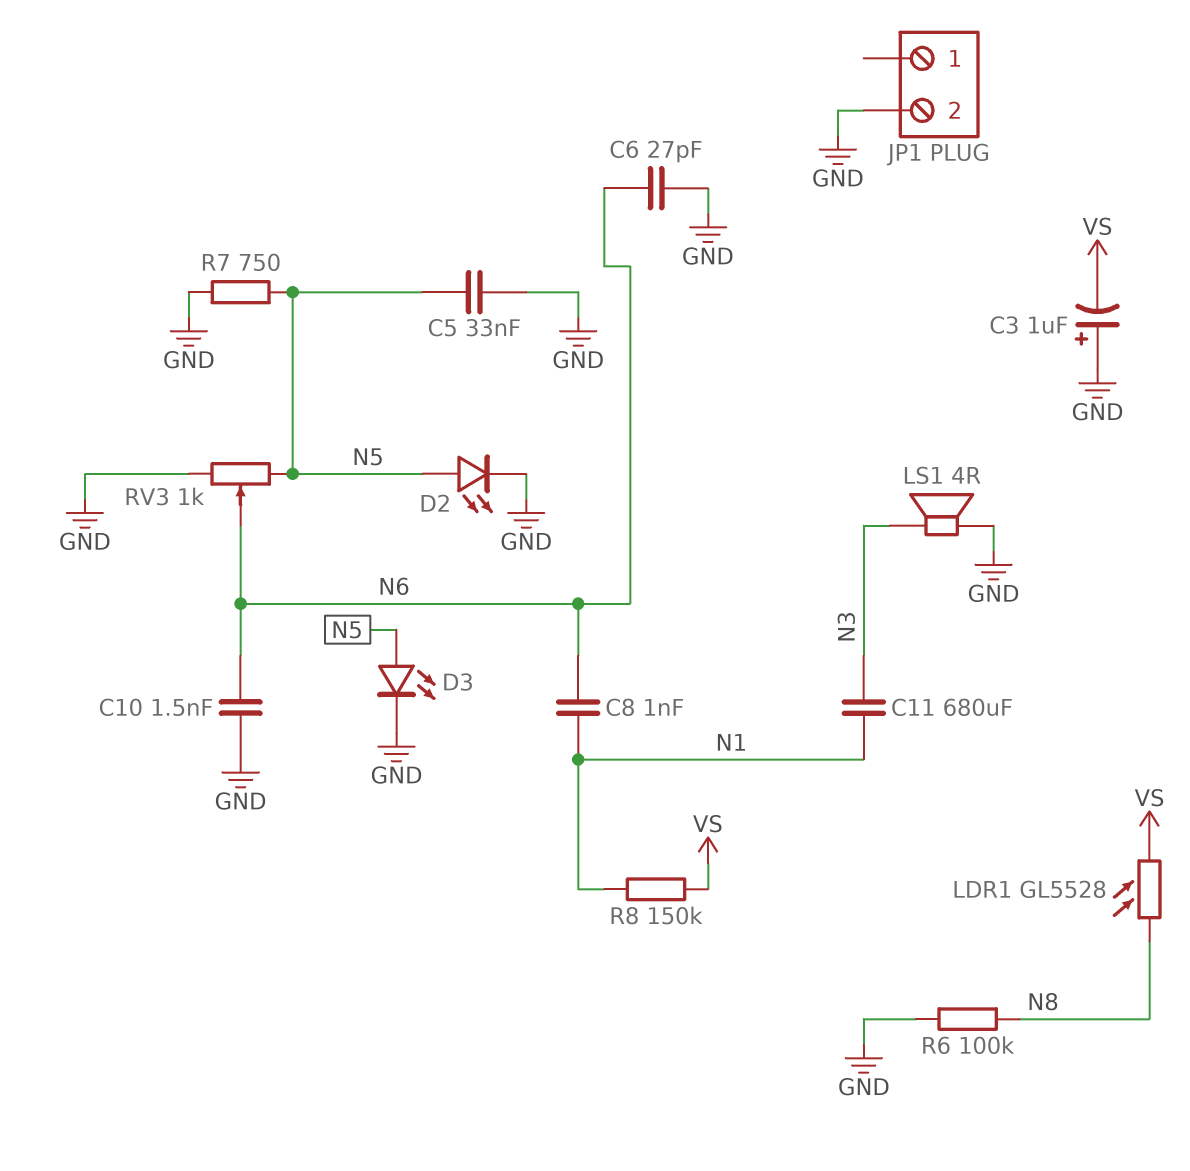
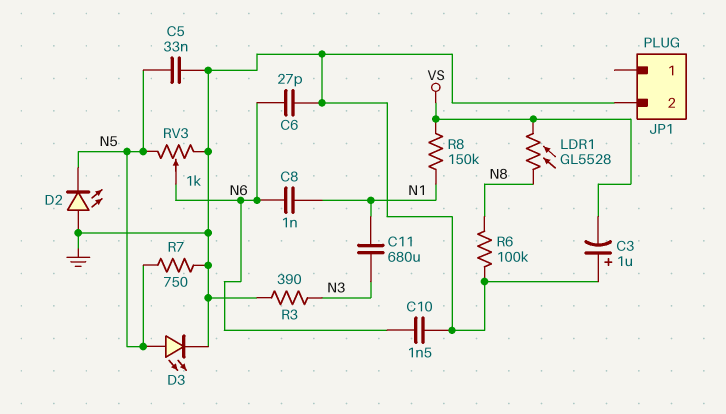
D2: LED (A N5, K GND) -> LED (A GND, K N5)
LS1: speaker 4R (GND, N3) -> none
R3: none -> 390 (GND, N3)

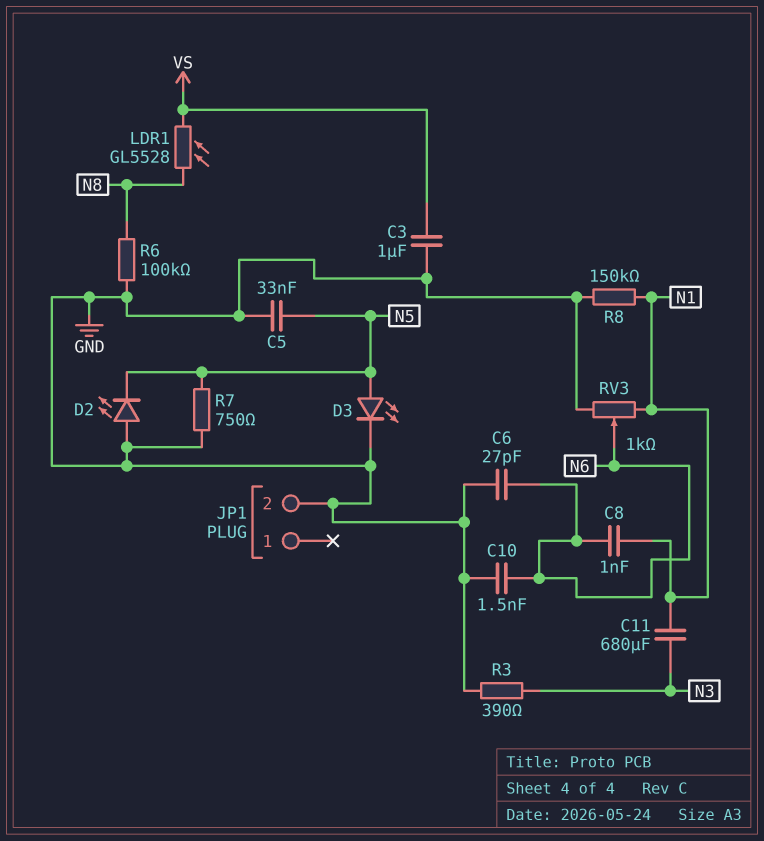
C3: 1uF (plus GND, minus VS) -> 1uF (GND, VS)
R8: 150k (N1, VS) -> 150k (GND, N1)
RV3: 1k (GND, N5, wiper N6) -> 1k (GND, N1, wiper N6)

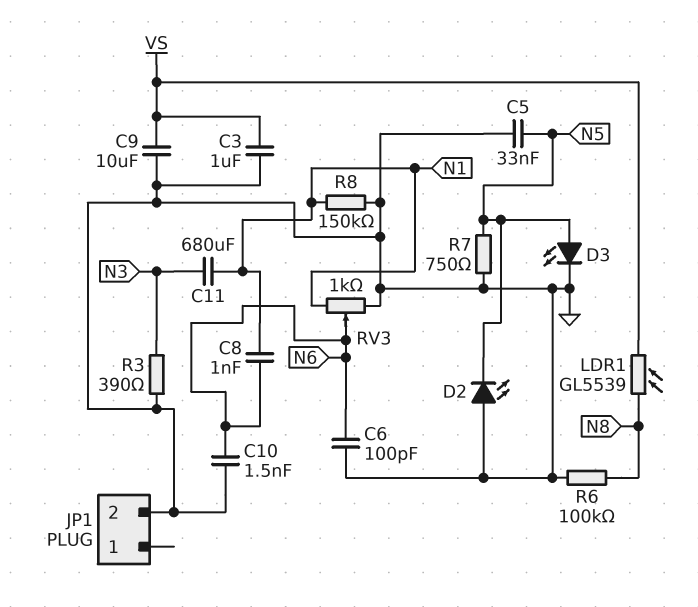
C6: 27pF (GND, N6) -> 100pF (GND, N6)
C9: none -> 10uF (GND, VS)
LDR1: GL5528 (N8, VS) -> GL5539 (N8, VS)

